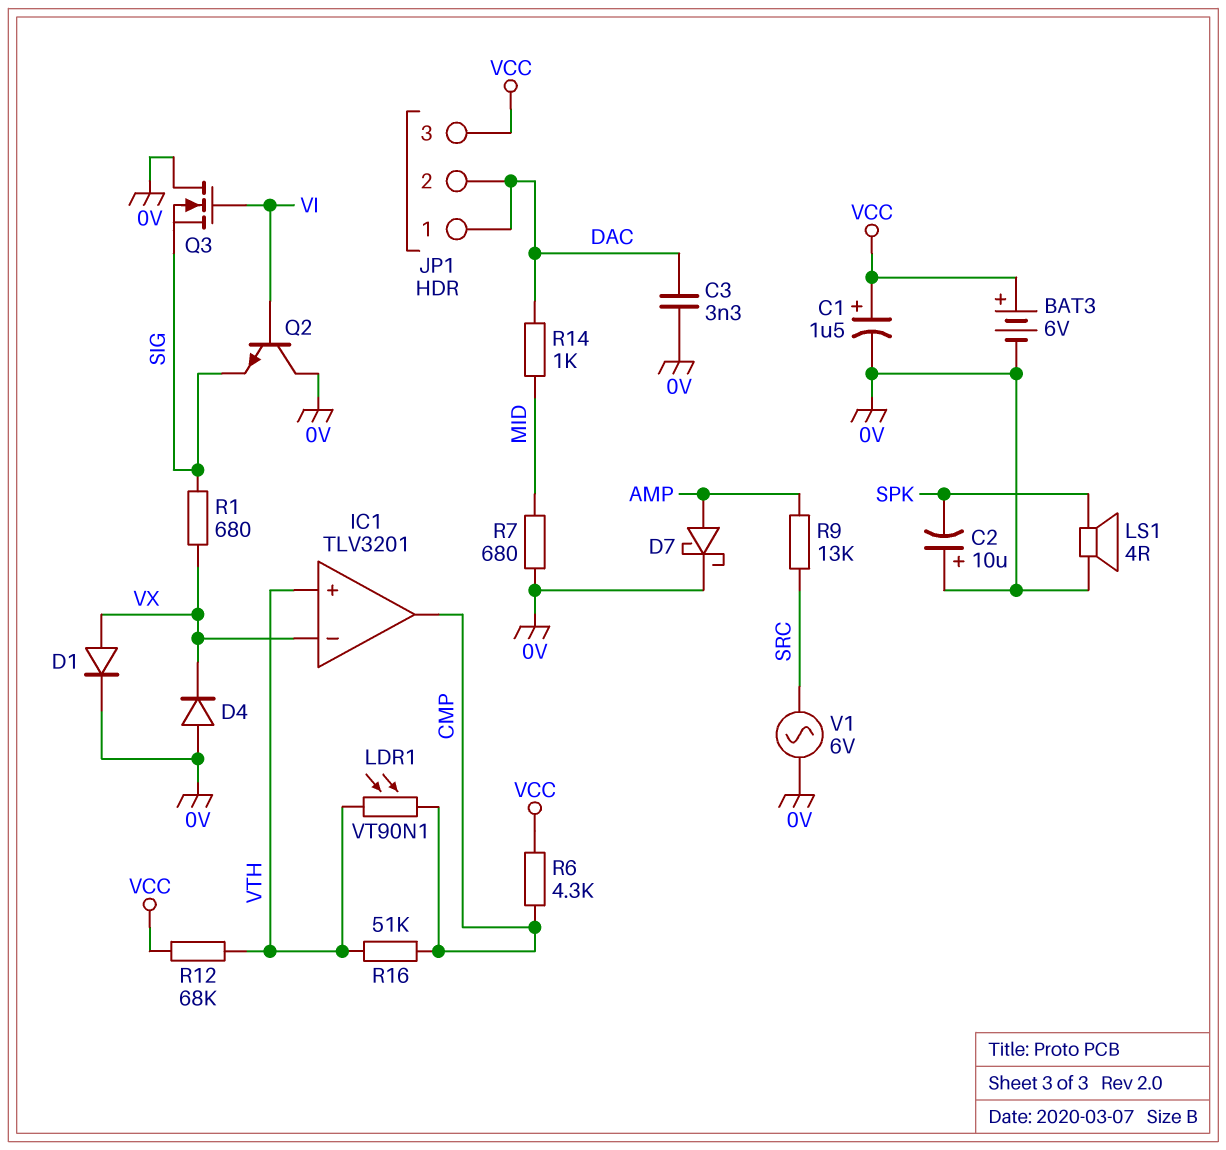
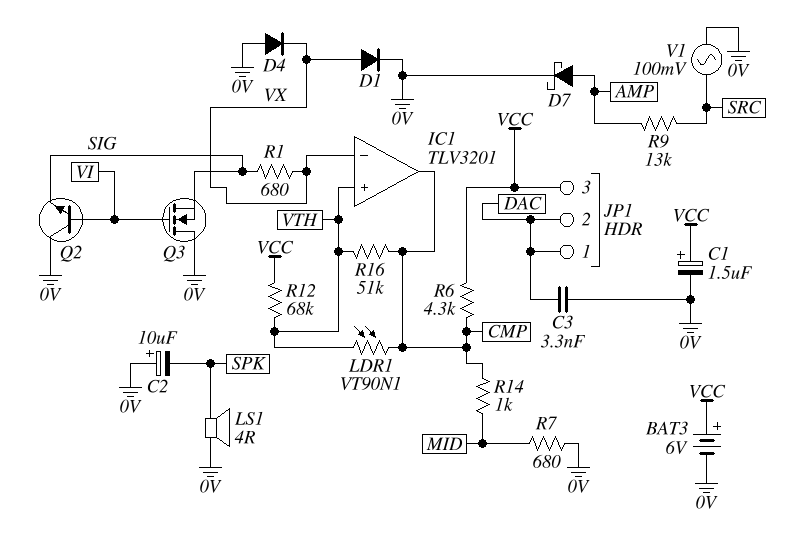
R14: 1k (DAC, MID) -> 1k (CMP, MID)
V1: AC 6V (0V, SRC) -> AC 100mV (0V, SRC)

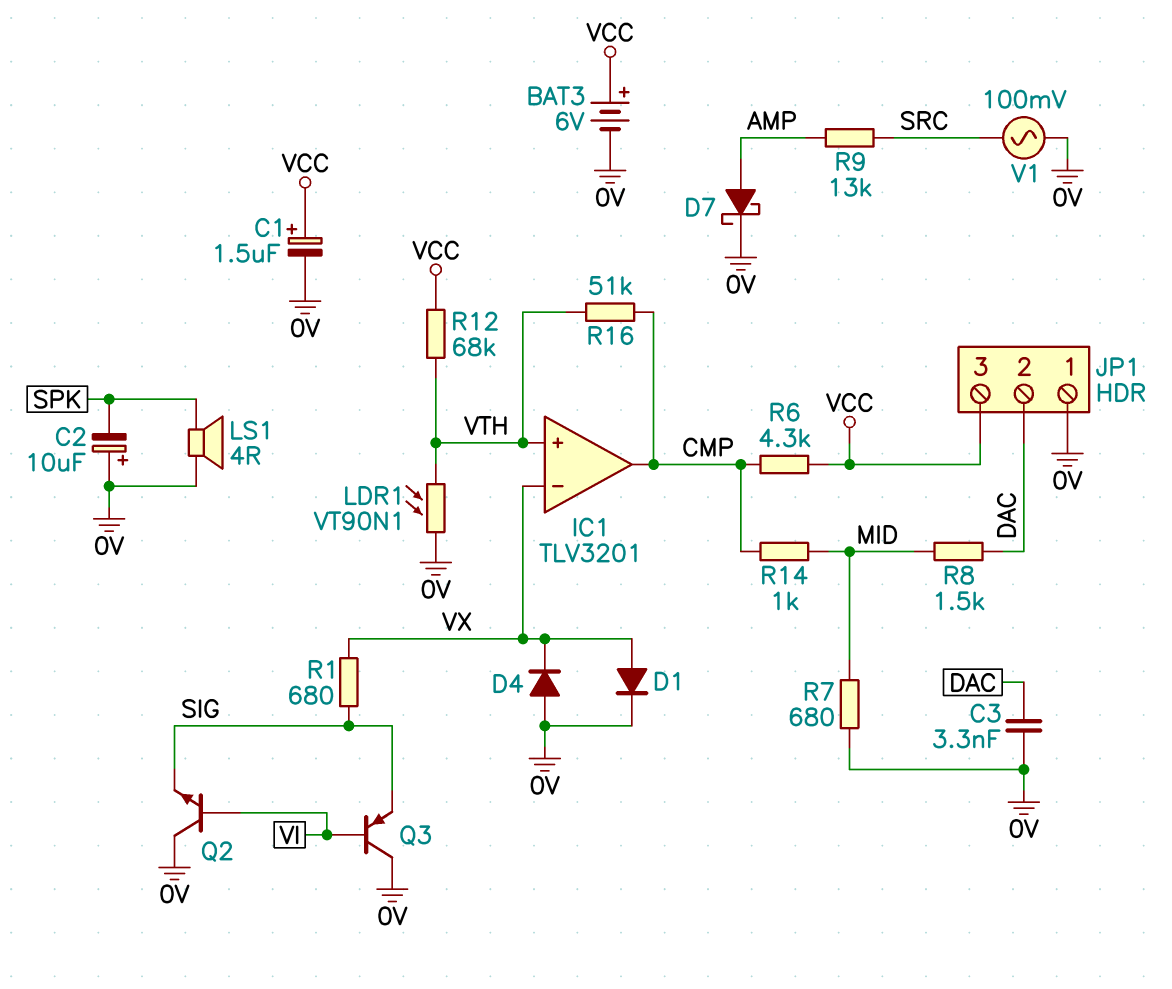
JP1 pin 1: DAC -> 0V
LDR1: VT90N1 (CMP, VTH) -> VT90N1 (0V, VTH)
Q3: NMOS (G VI, D 0V, S SIG) -> PNP (B VI, C 0V, E SIG)
R8: none -> 1.5k (DAC, MID)

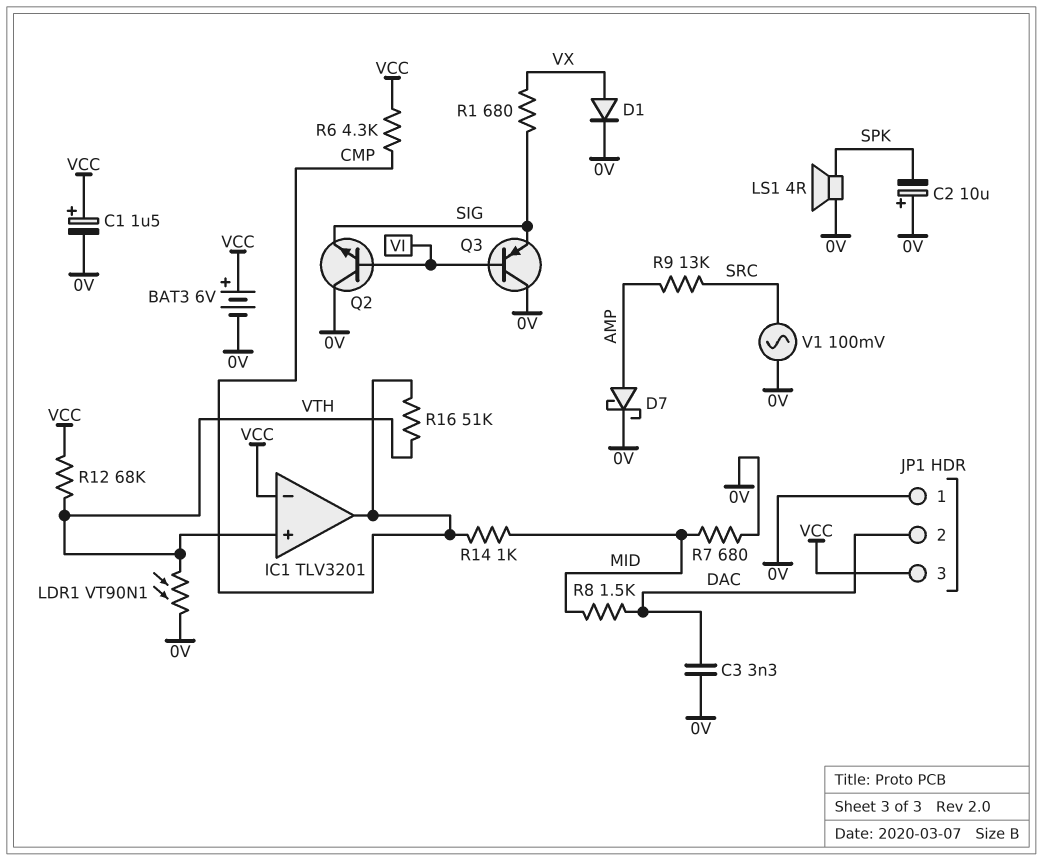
D4: diode (A 0V, K VX) -> none
IC1 pin in-: VX -> VCC

